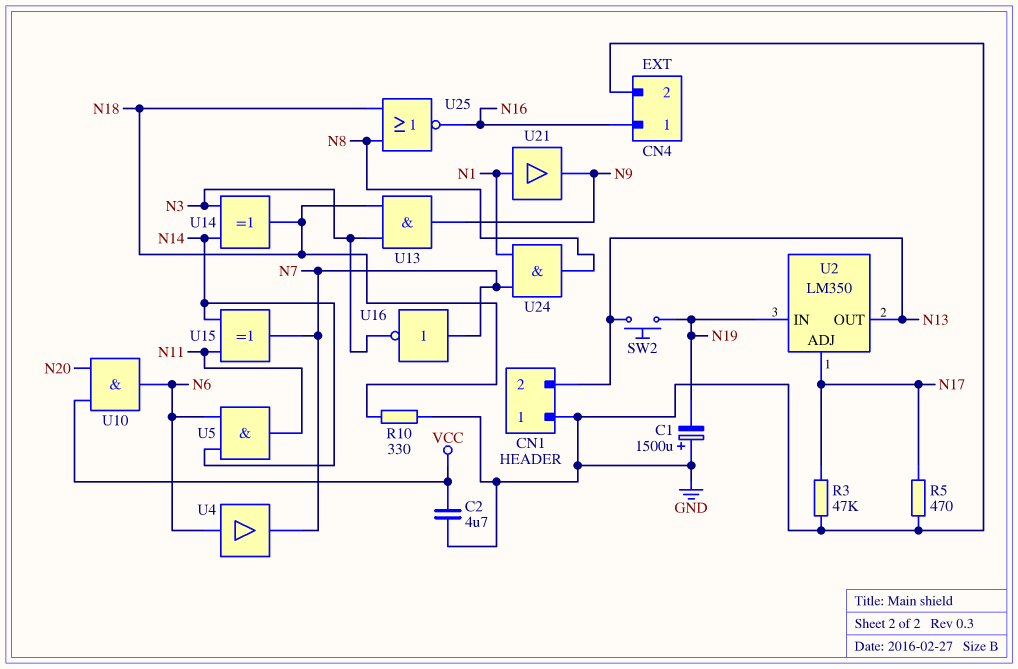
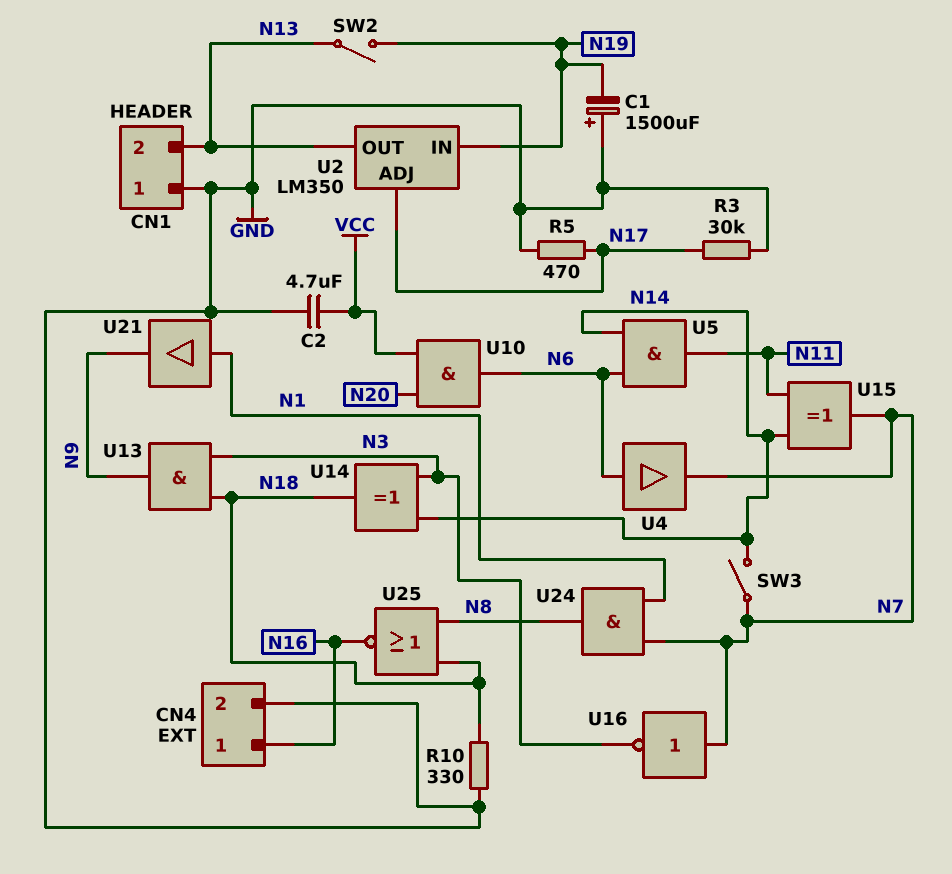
R3: 47k (GND, N17) -> 30k (GND, N17)
SW2: button (N13, N19) -> switch (N13, N19)
SW3: none -> switch (N7, N14)

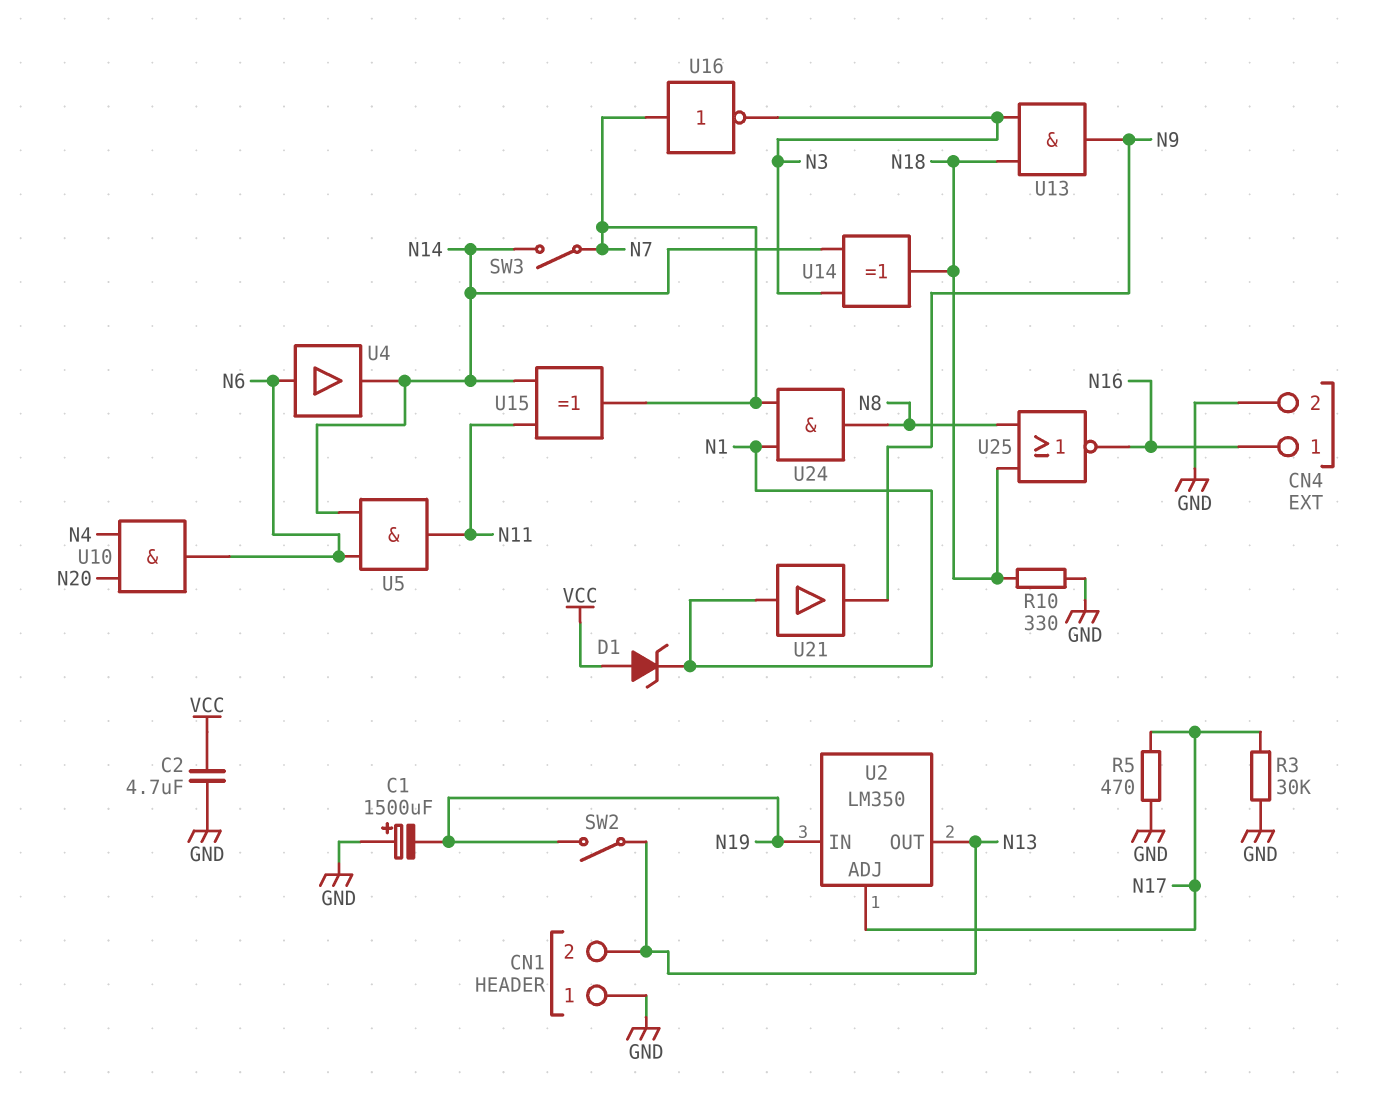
D1: none -> zener (A VCC, K N1)
U4: buffer (in N6, out N7) -> buffer (in N6, out N14)
U10: AND (in N20, in VCC, out N6) -> AND (in N4, in N20, out N6)

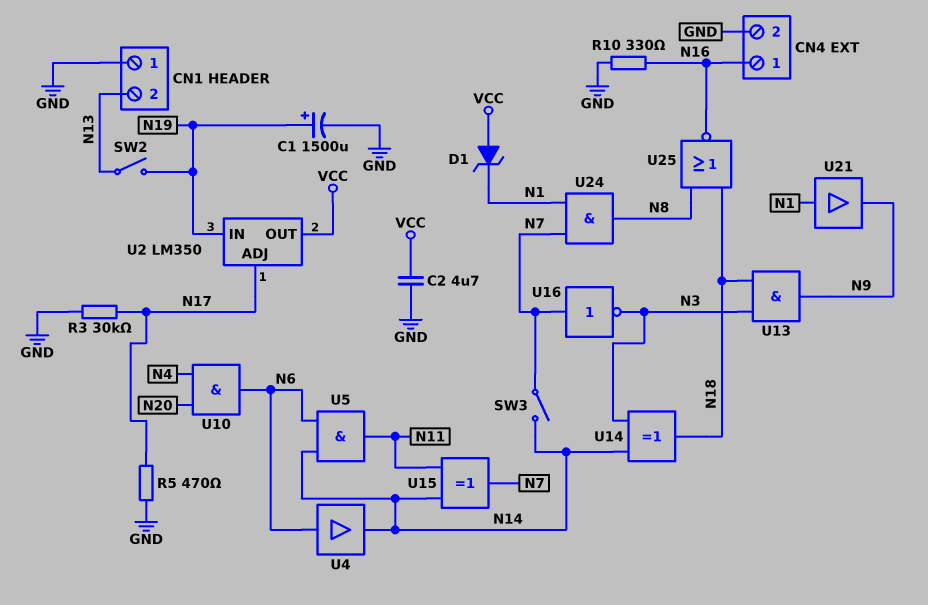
C1: 1500uF (plus GND, minus N19) -> 1500uF (plus N19, minus GND)
R10: 330 (GND, N18) -> 330 (GND, N16)
U2 pin OUT: N13 -> VCC

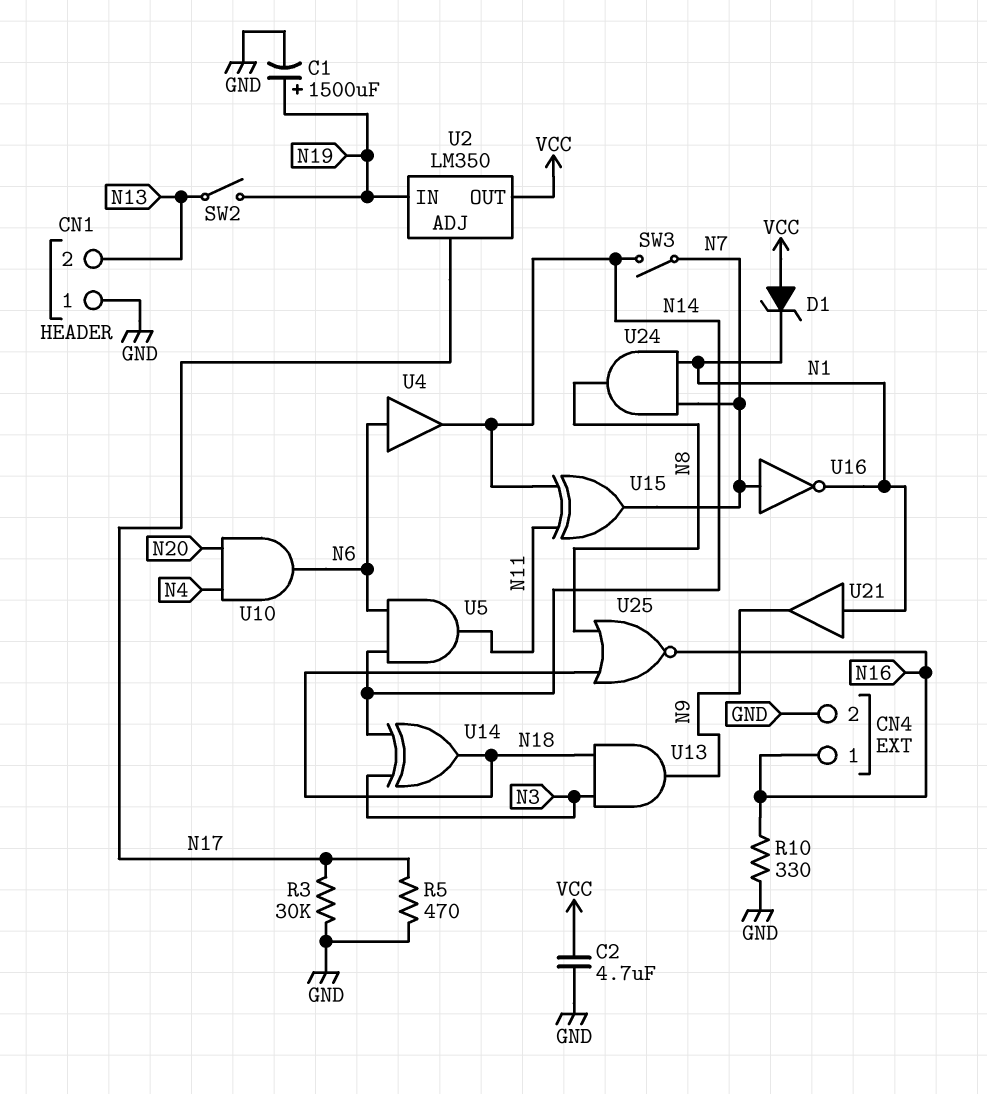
U16: NOT (in N7, out N3) -> NOT (in N7, out N1)

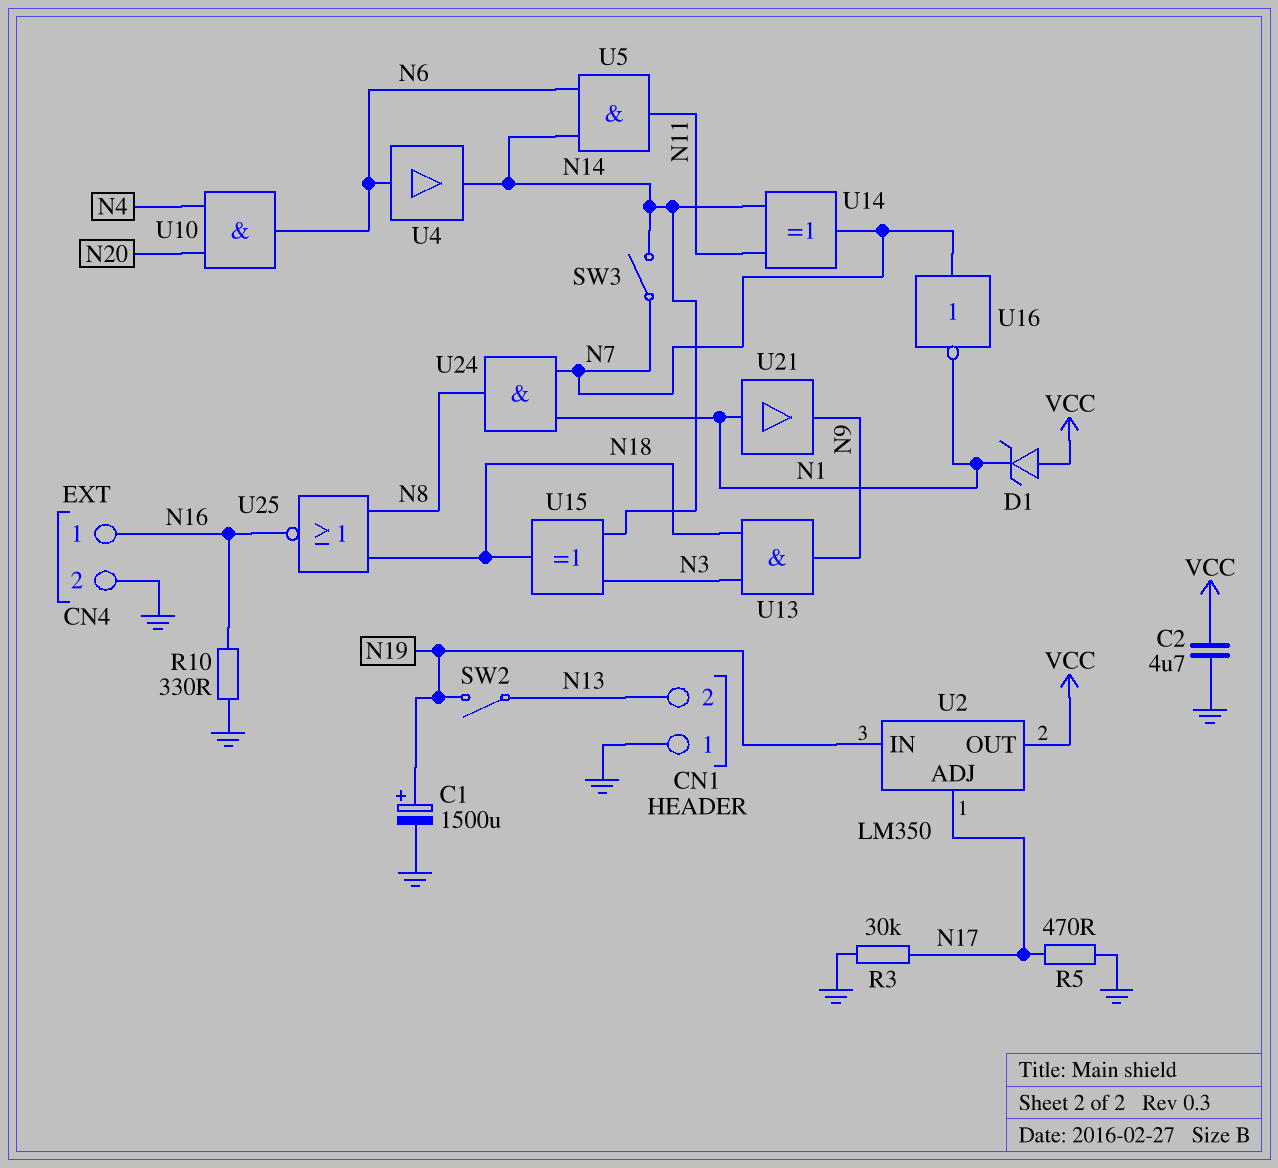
U14: XOR (in N3, in N14, out N18) -> XOR (in N11, in N14, out N7)
U15: XOR (in N11, in N14, out N7) -> XOR (in N3, in N14, out N18)

